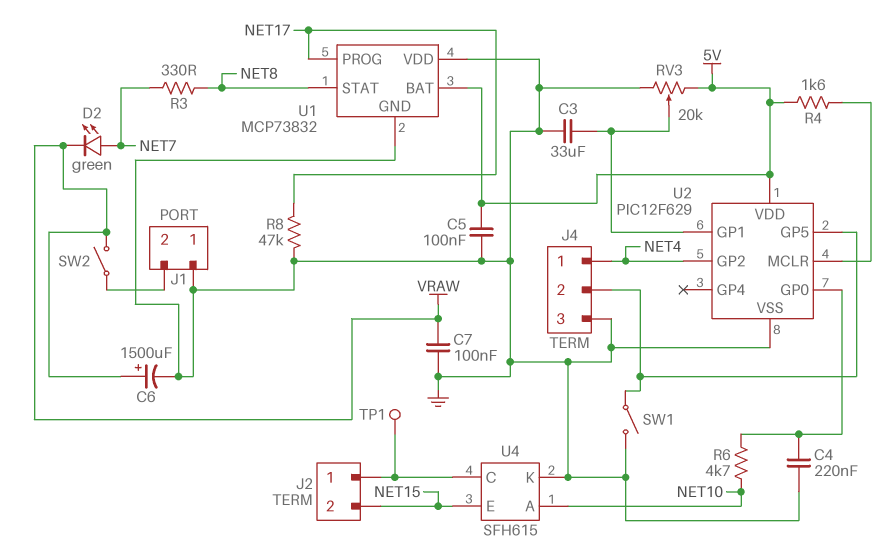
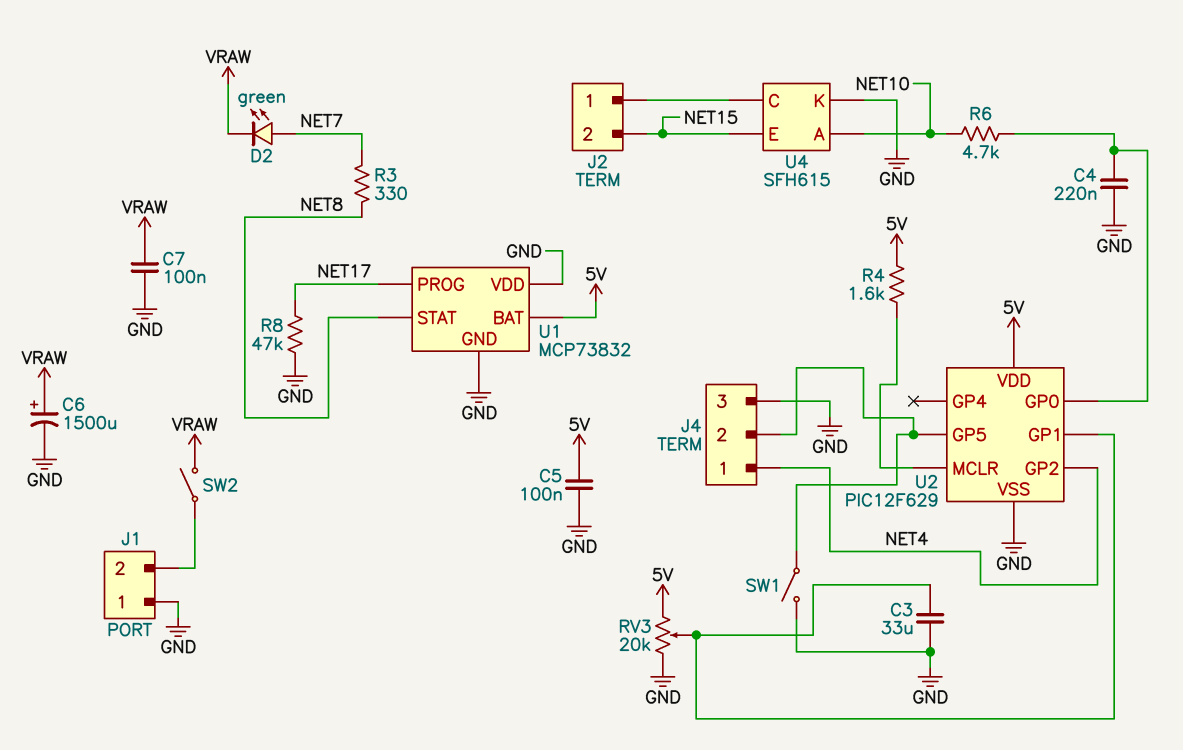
TP1: test point (J2/1) -> none

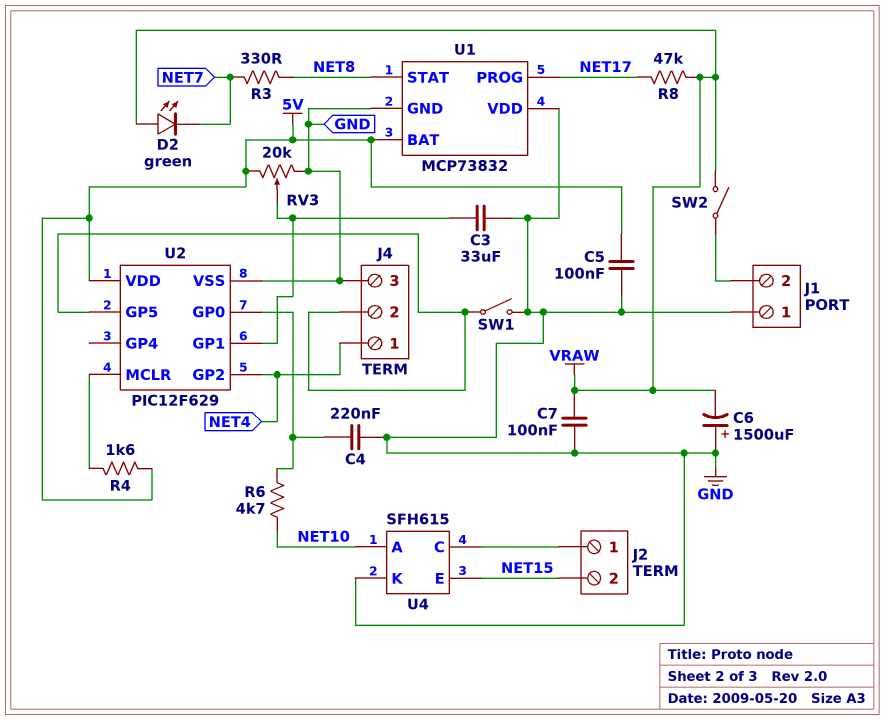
C6: 1500uF (plus VRAW, minus GND) -> 1500uF (plus GND, minus VRAW)
D2: LED green (A NET7, K VRAW) -> LED green (A VRAW, K NET7)
R8: 47k (GND, NET17) -> 47k (NET17, VRAW)

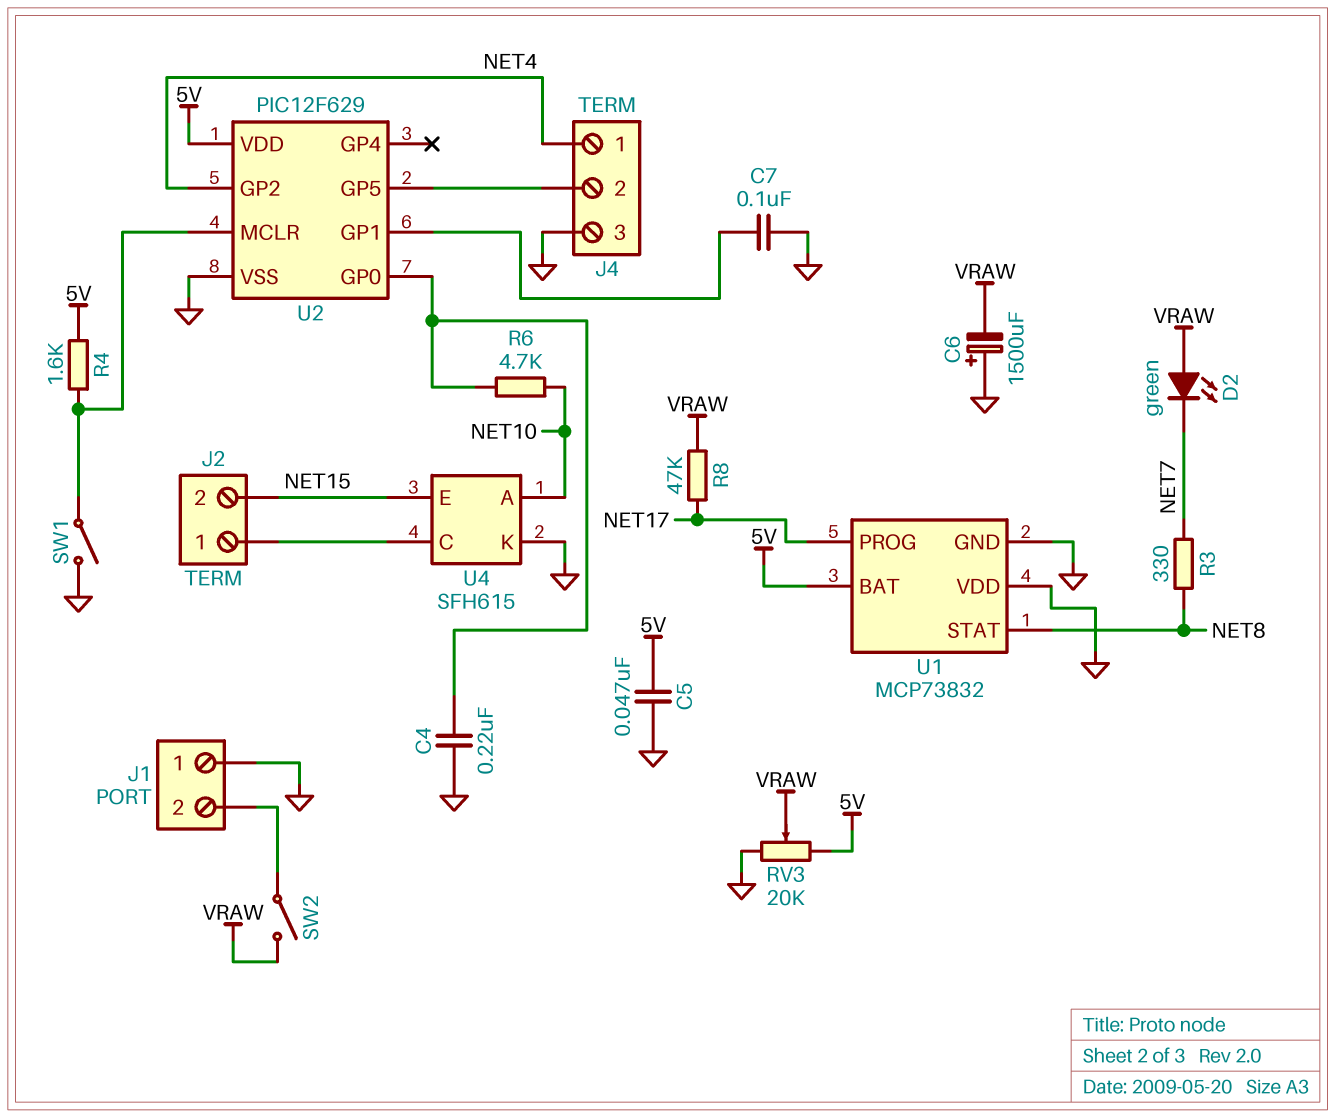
C3: 33uF (GND, U2/GP1) -> none
C5: 100nF (5V, GND) -> 47nF (5V, GND)
C7: 100nF (GND, VRAW) -> 100nF (GND, U2/GP1)
RV3: 20k (5V, GND, wiper U2/GP1) -> 20k (5V, GND, wiper VRAW)
SW1: switch (GND, J4/2) -> switch (GND, U2/MCLR)

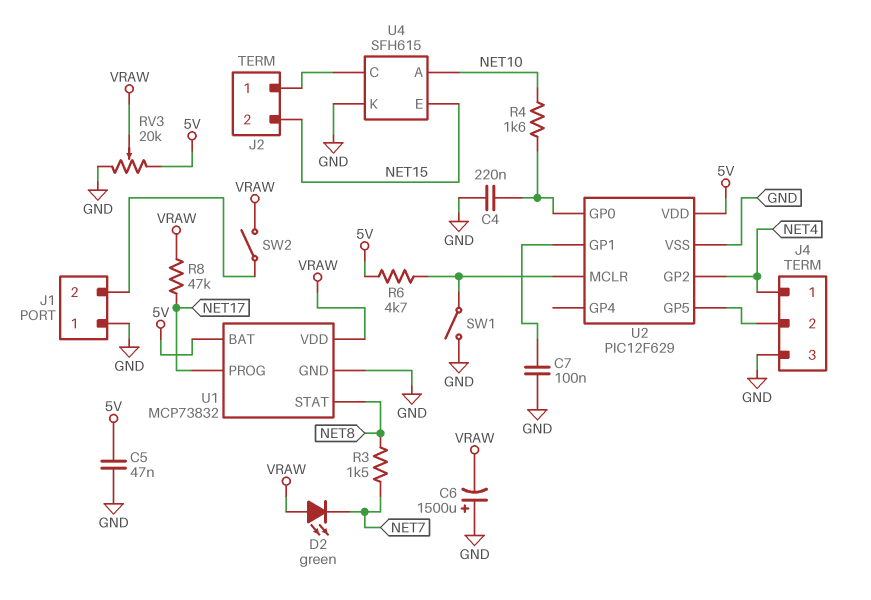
R3: 330 (NET7, NET8) -> 1.5k (NET7, NET8)
R4: 1.6k (5V, U2/MCLR) -> 1.6k (NET10, U2/GP0)
R6: 4.7k (NET10, U2/GP0) -> 4.7k (5V, U2/MCLR)
U1 pin VDD: GND -> VRAW

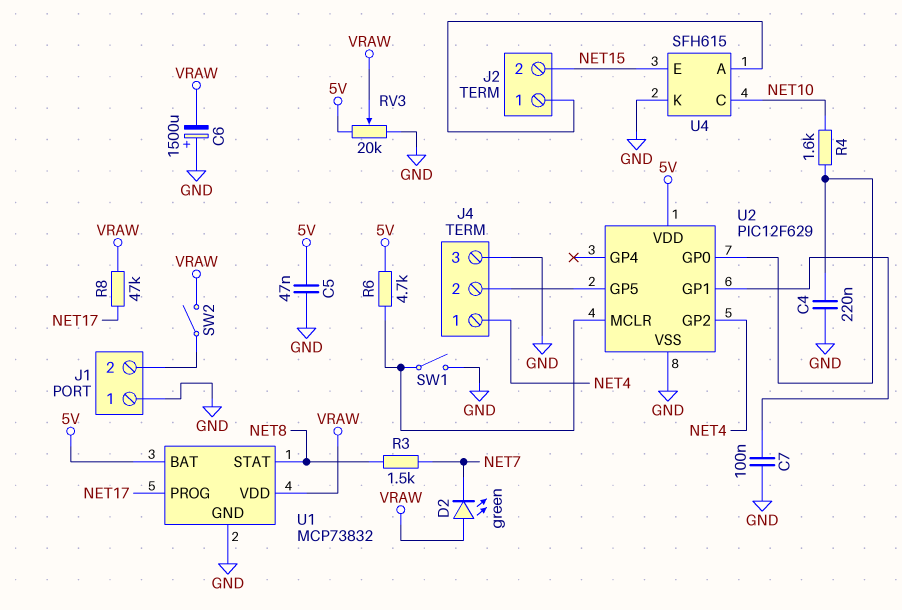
U4 pin A: NET10 -> J2/1
U4 pin C: J2/1 -> NET10

